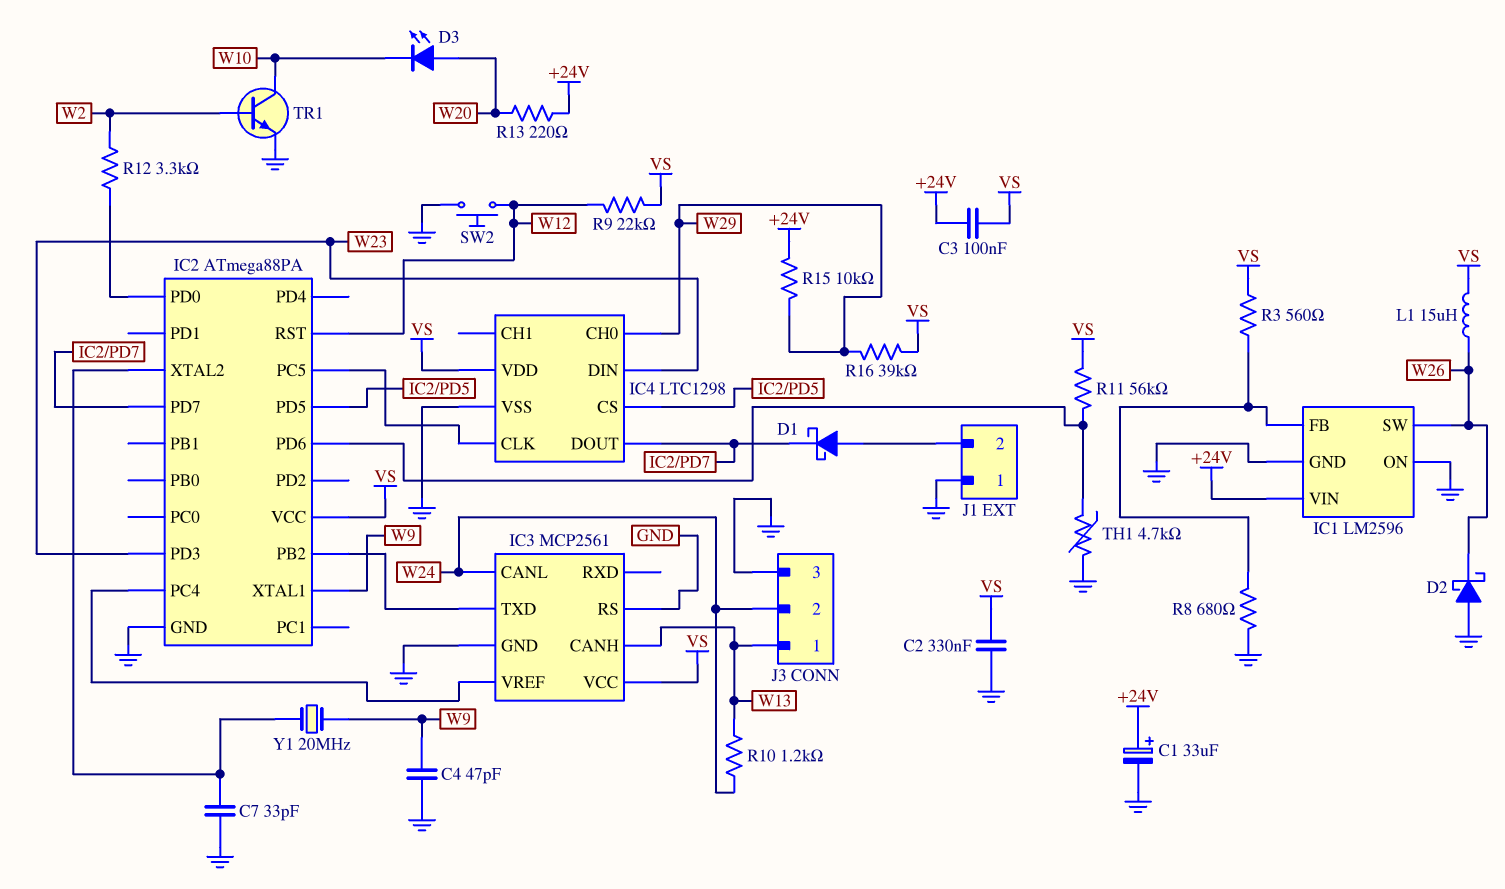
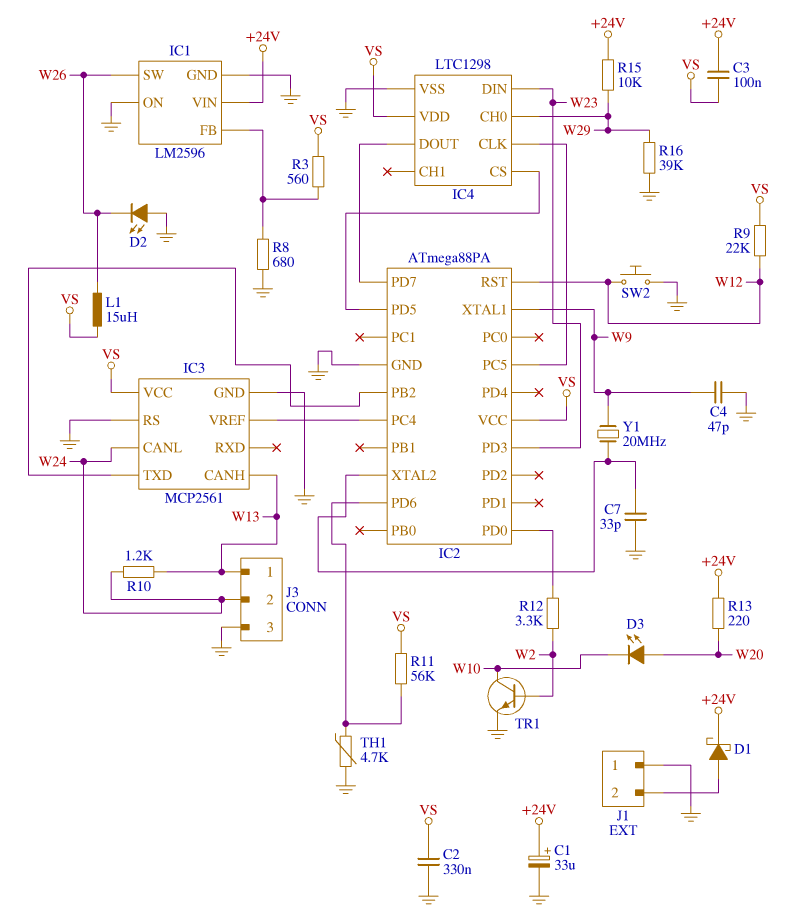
D1: schottky (A J1/2, K IC2/PD7) -> schottky (A J1/2, K +24V)
D2: schottky (A GND, K W26) -> LED (A GND, K W26)
R16: 39k (VS, W29) -> 39k (GND, W29)

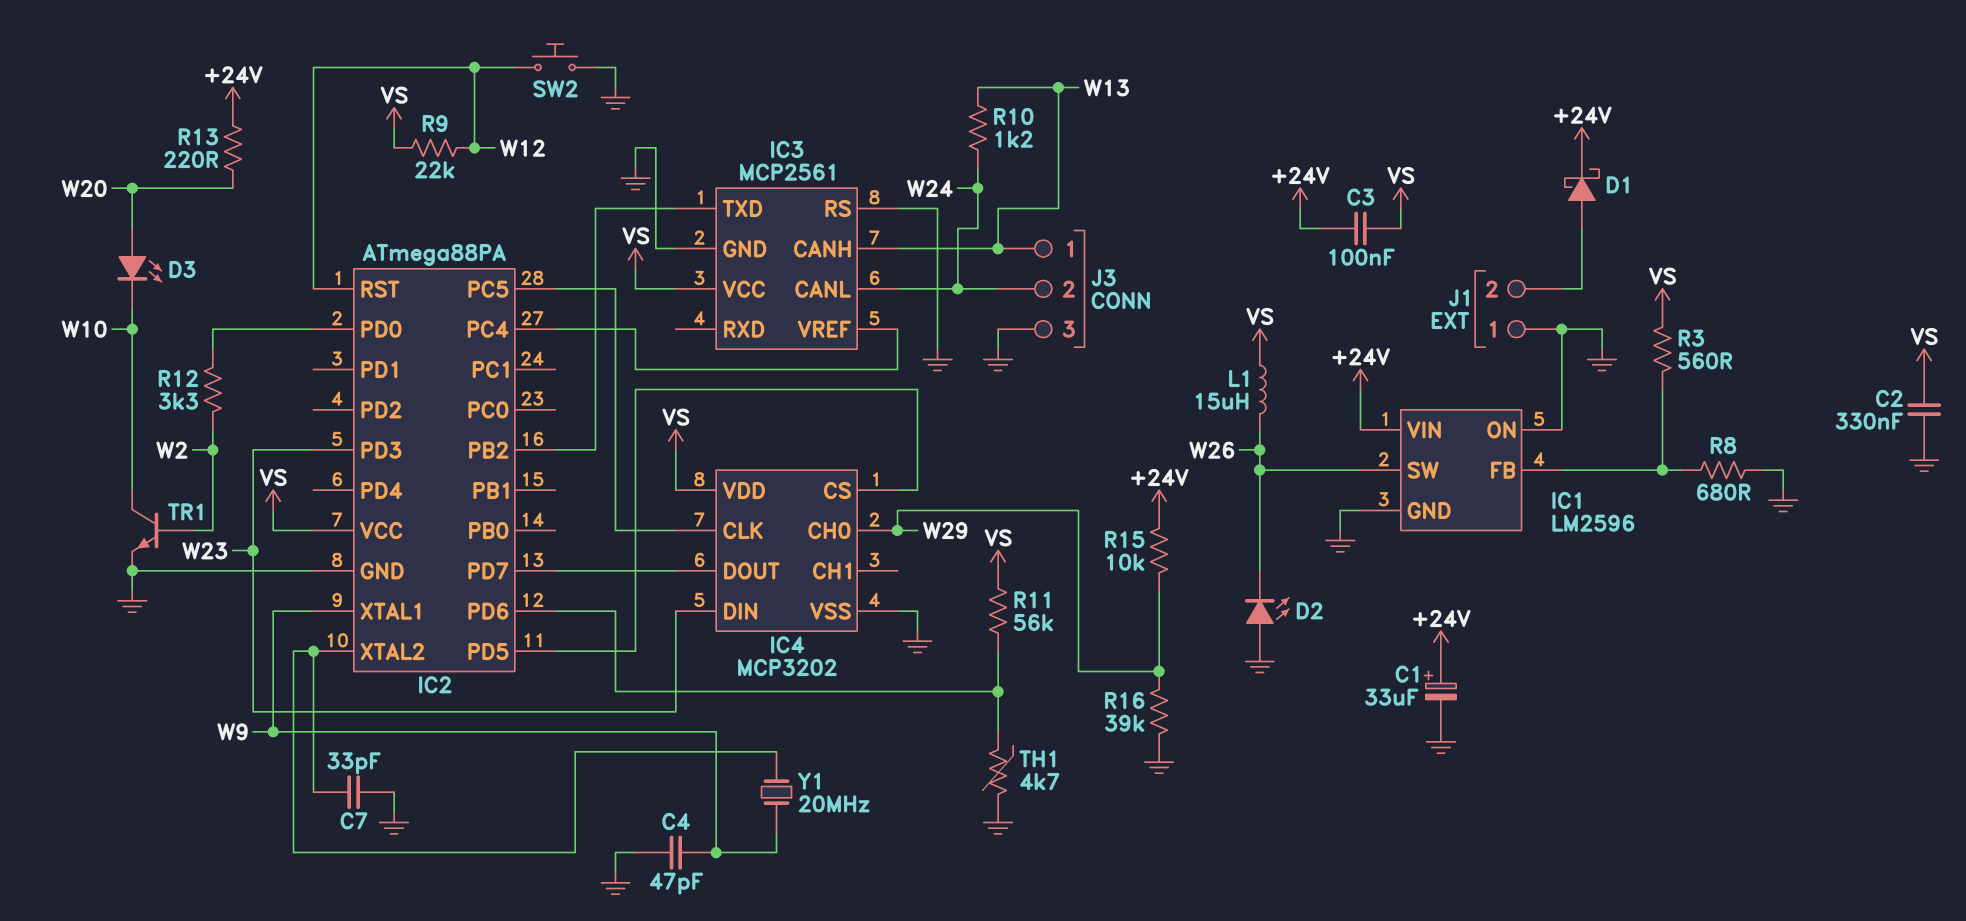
IC4: LTC1298 -> MCP3202

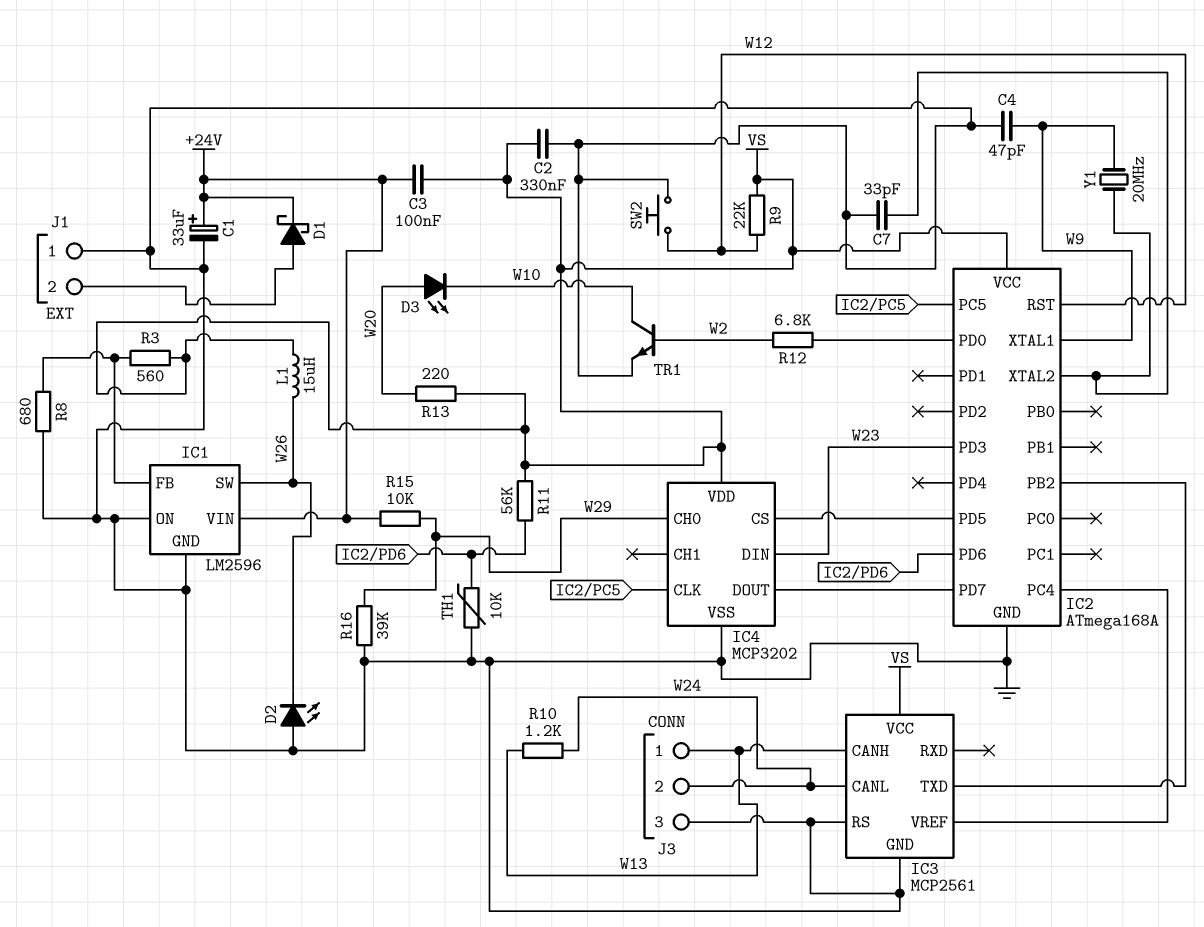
IC2: ATmega88PA -> ATmega168A
R12: 3.3k (IC2/PD0, W2) -> 6.8k (IC2/PD0, W2)
R13: 220 (+24V, W20) -> 220 (VS, W20)
TH1: 4.7k (GND, IC2/PD6) -> 10k (GND, IC2/PD6)

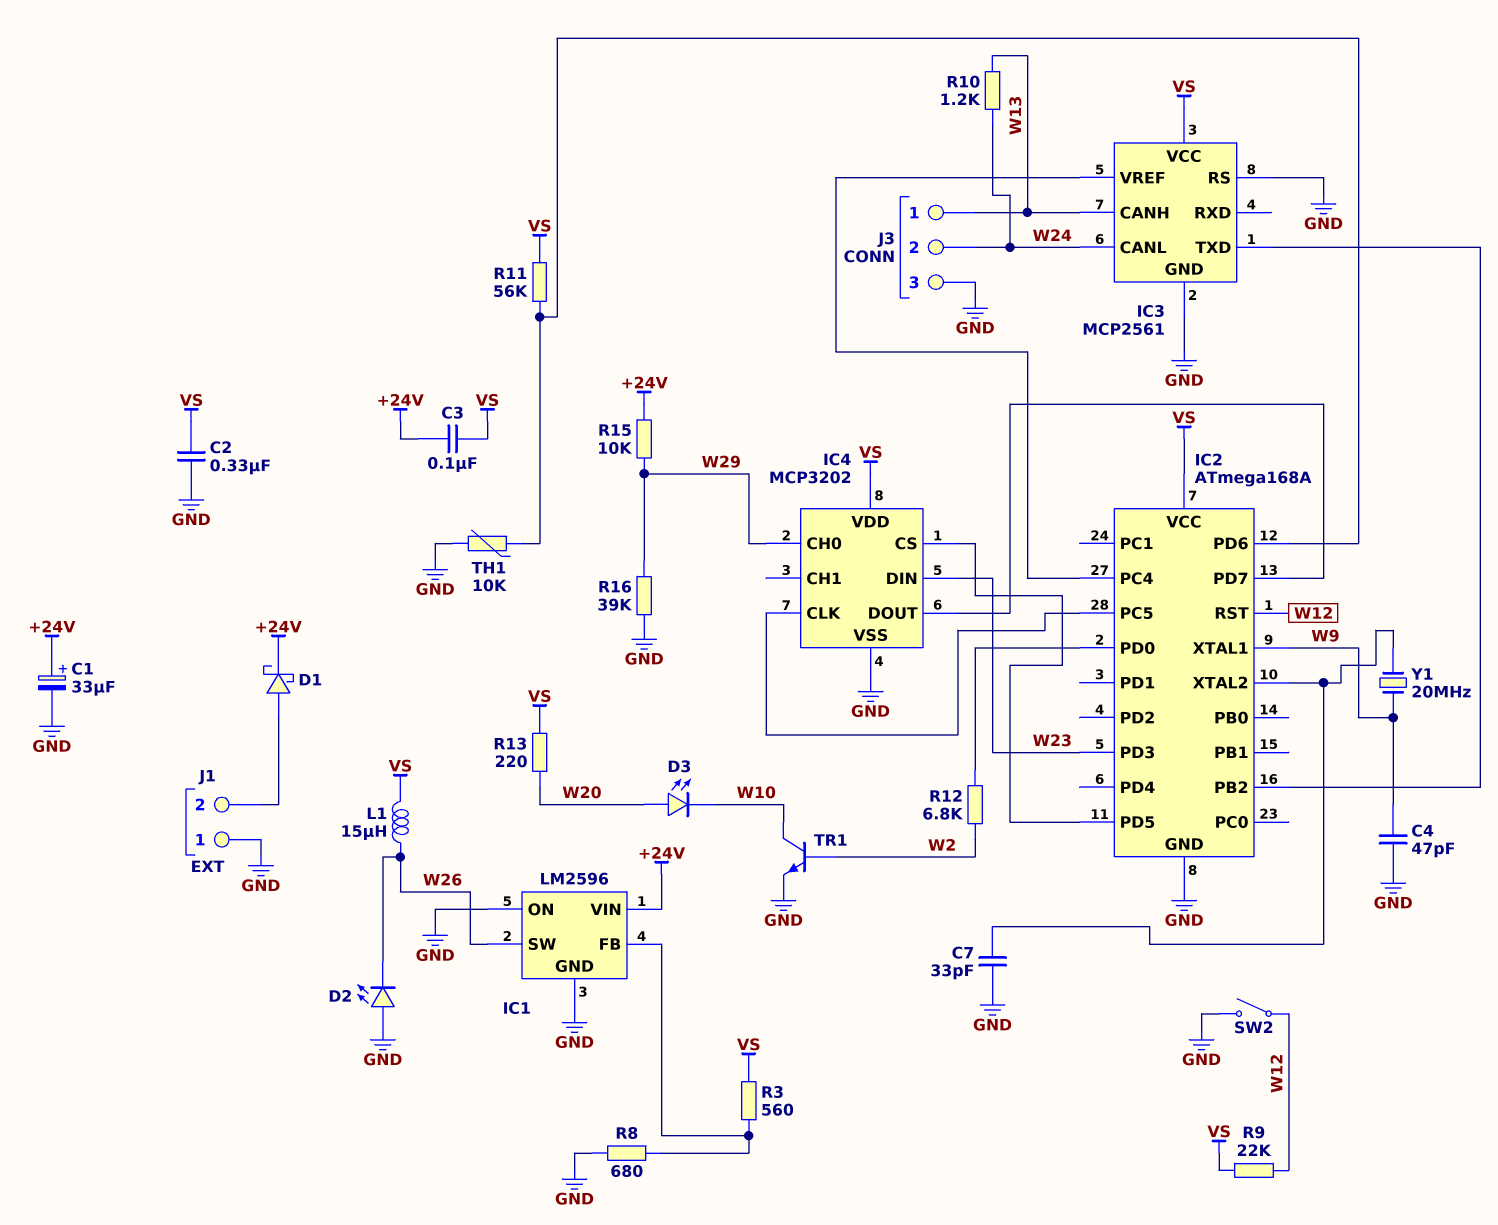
SW2: button (GND, W12) -> switch (GND, W12)

